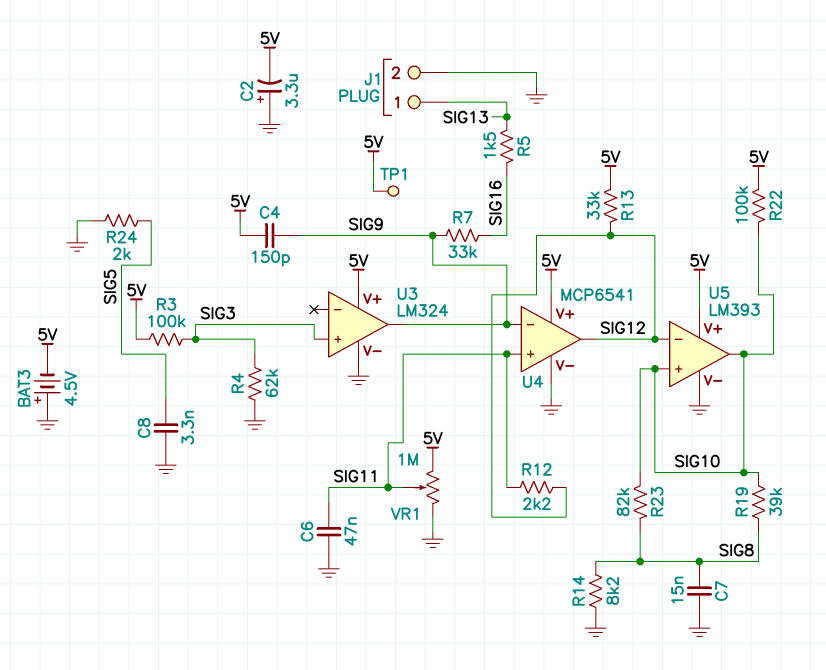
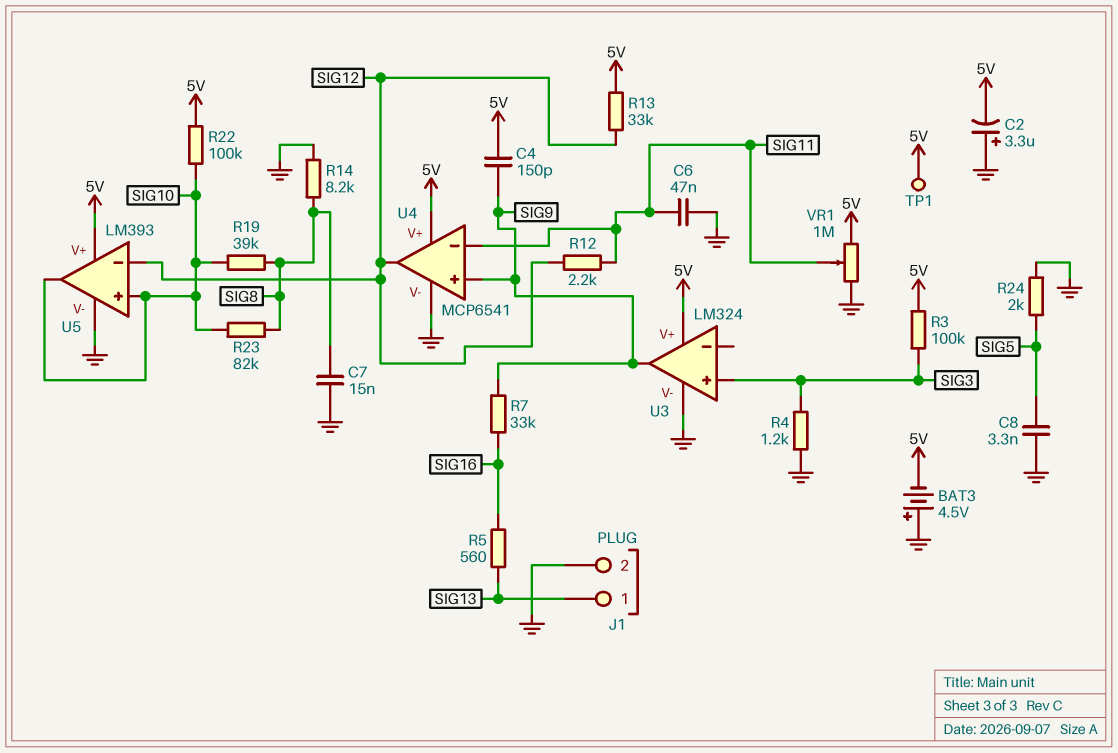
R4: 62k (GND, SIG3) -> 1.2k (GND, SIG3)
R5: 1.5k (SIG13, SIG16) -> 560 (SIG13, SIG16)
U4 pin in+: SIG11 -> SIG9
U4 pin in-: SIG9 -> SIG11

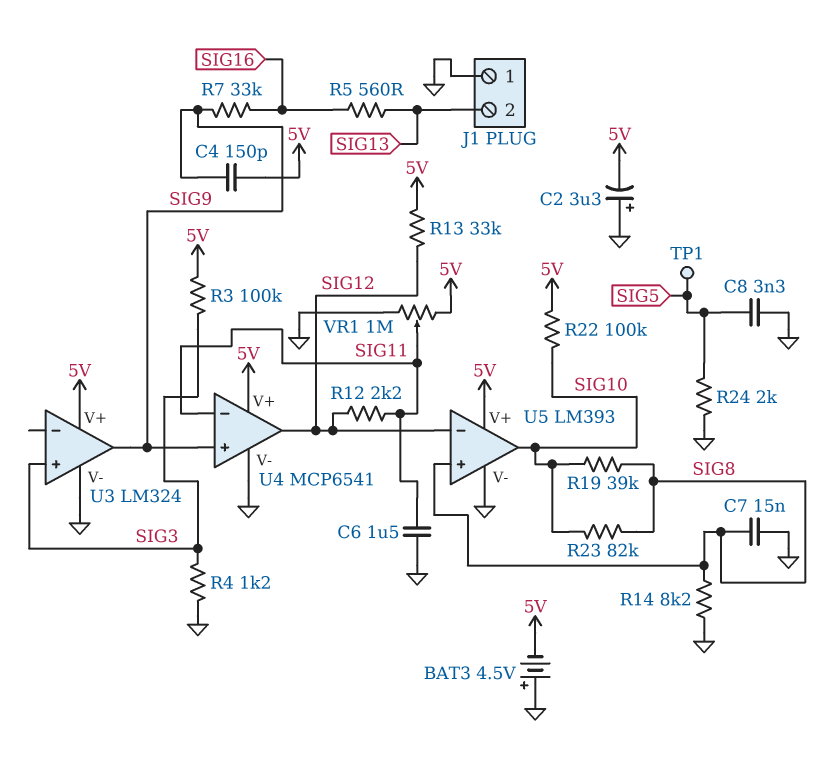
C6: 47nF (GND, SIG11) -> 1.5uF (GND, SIG11)
J1 pin 1: SIG13 -> GND
J1 pin 2: GND -> SIG13
TP1: test point (5V) -> test point (SIG5)
U5 pin in+: SIG10 -> SIG8

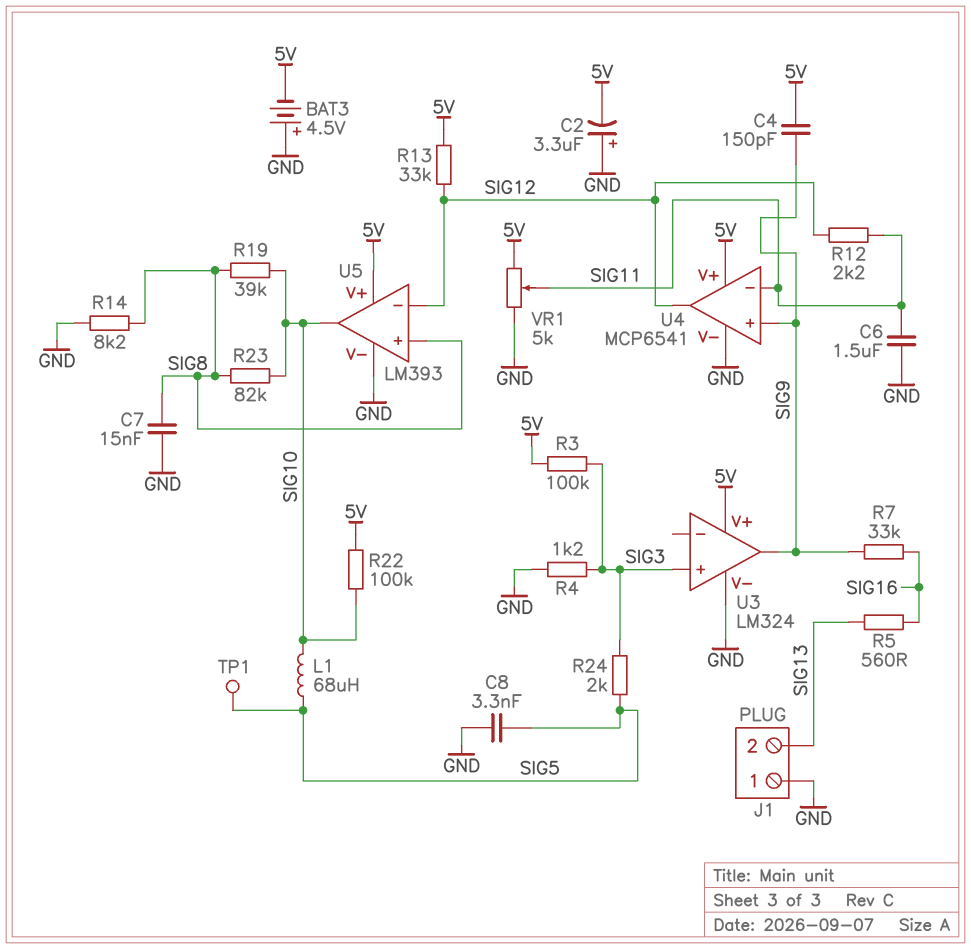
L1: none -> 68uH (SIG5, SIG10)
R24: 2k (GND, SIG5) -> 2k (SIG3, SIG5)
VR1: 1M (5V, GND, wiper SIG11) -> 5k (5V, GND, wiper SIG11)

